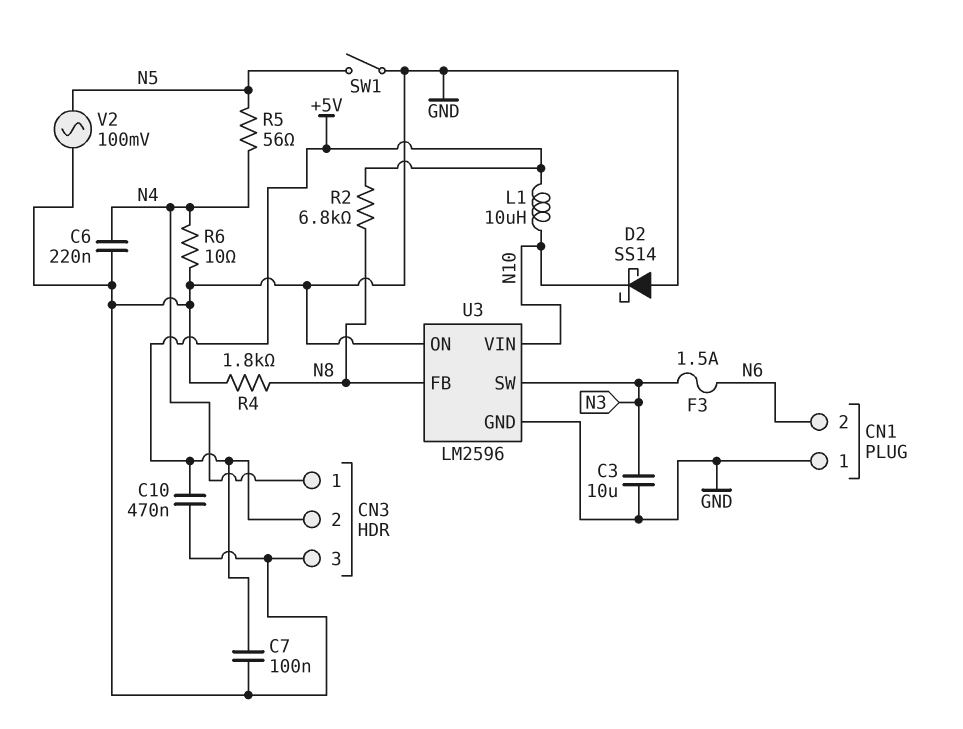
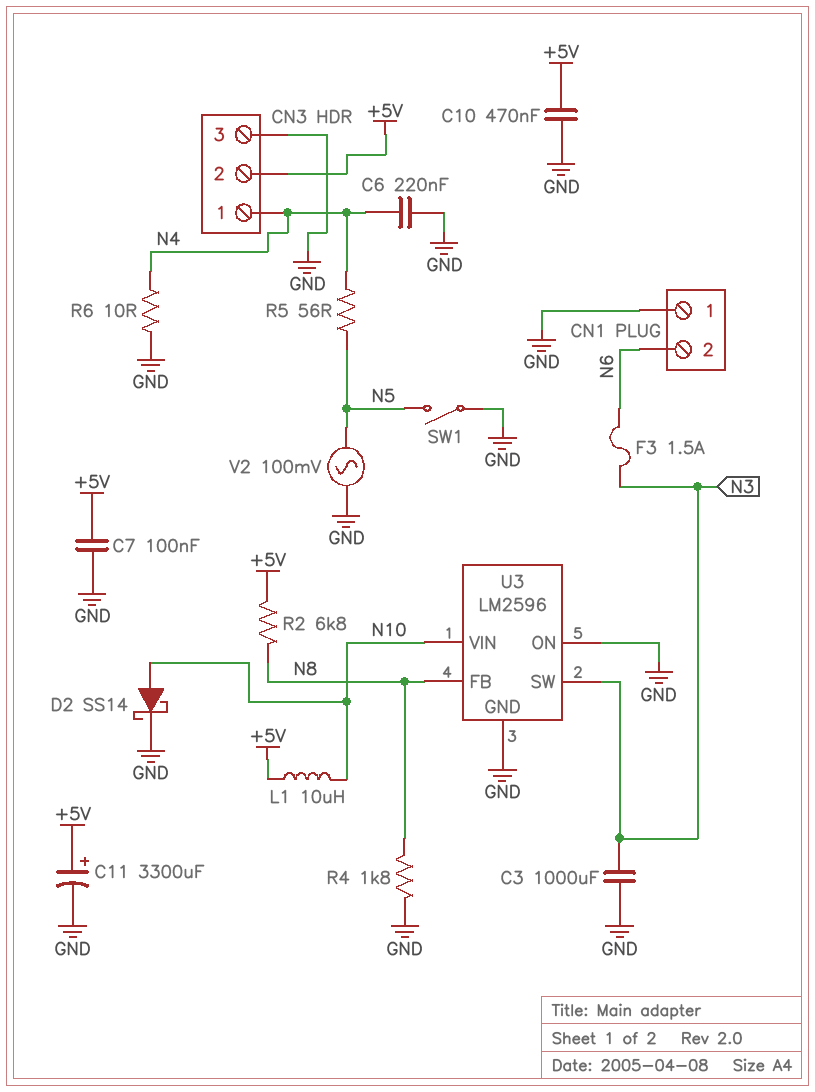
C3: 10uF (GND, N3) -> 1000uF (GND, N3)
C11: none -> 3300uF (plus +5V, minus GND)
D2: schottky SS14 (A GND, K N10) -> schottky SS14 (A N10, K GND)

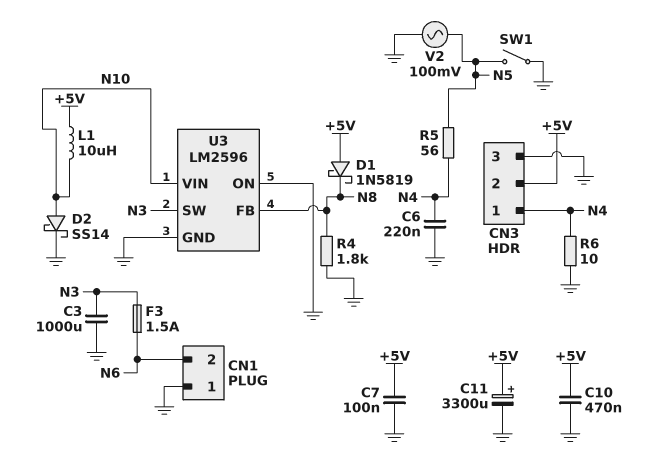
D1: none -> schottky 1N5819 (A +5V, K N8)
R2: 6.8k (+5V, N8) -> none

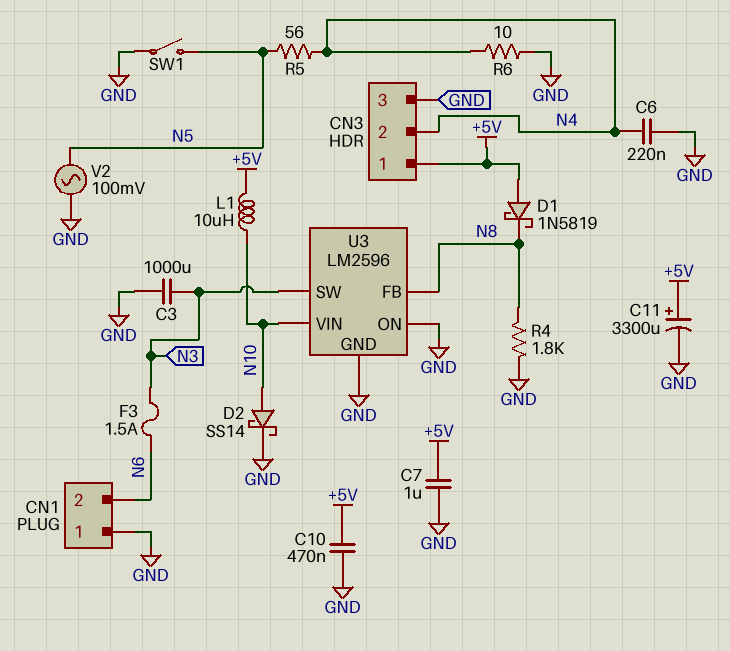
C7: 100nF (+5V, GND) -> 1uF (+5V, GND)
CN3 pin 1: N4 -> +5V
CN3 pin 2: +5V -> N4

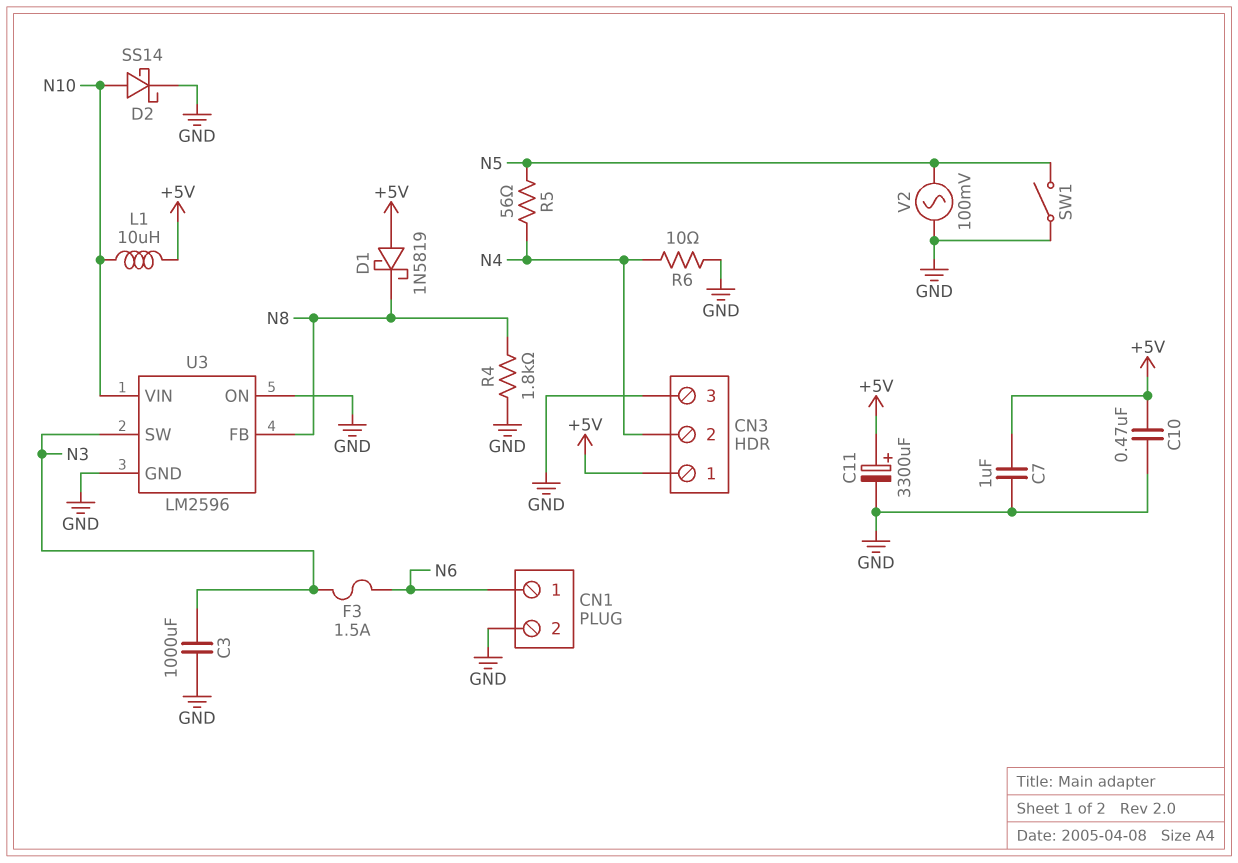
C6: 220nF (GND, N4) -> none
CN1 pin 1: GND -> N6
CN1 pin 2: N6 -> GND

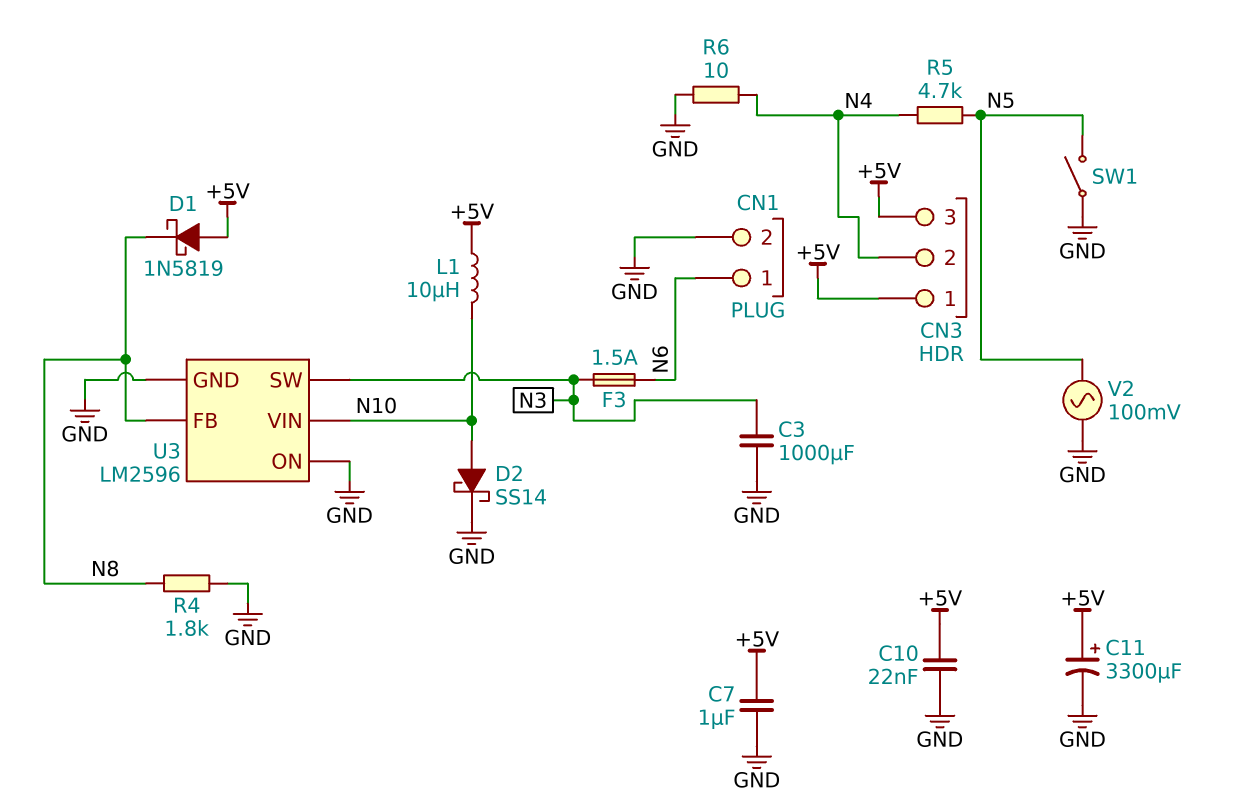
C10: 470nF (+5V, GND) -> 22nF (+5V, GND)
CN3 pin 3: GND -> +5V
R5: 56 (N4, N5) -> 4.7k (N4, N5)

